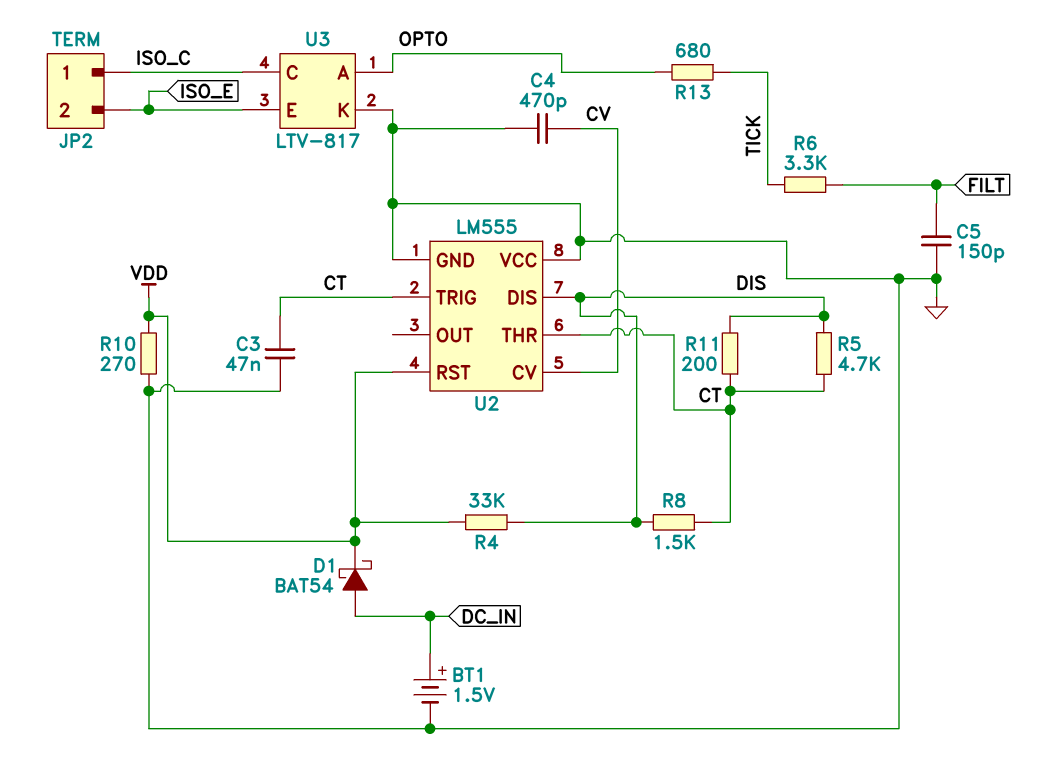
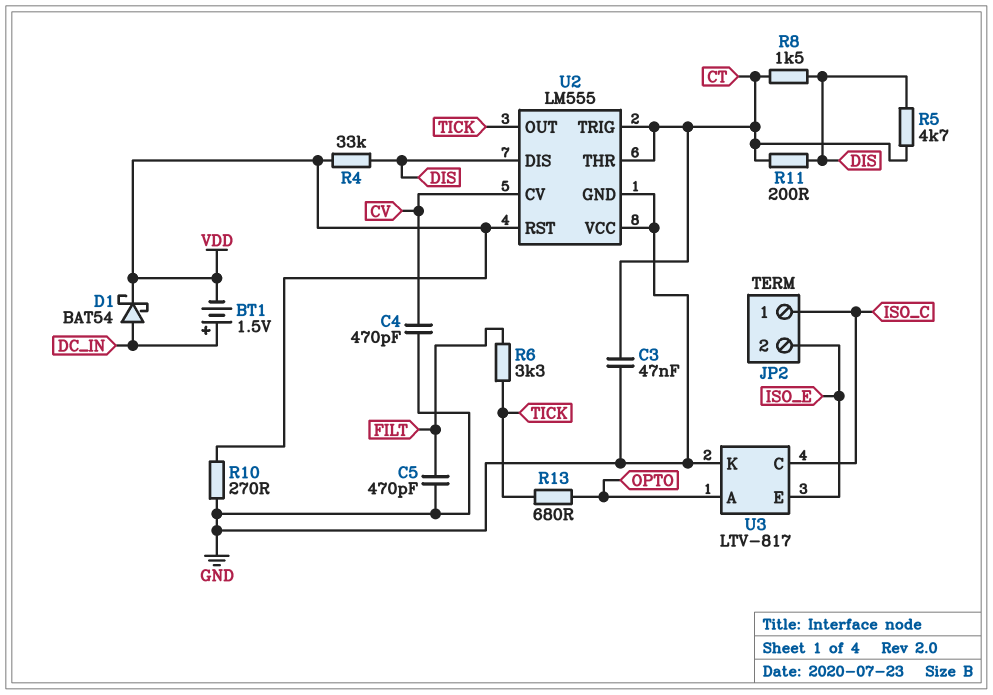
BT1: 1.5V (plus DC_IN, minus GND) -> 1.5V (plus DC_IN, minus VDD)
C5: 150pF (FILT, GND) -> 470pF (FILT, GND)
U2 pin OUT: none -> TICK

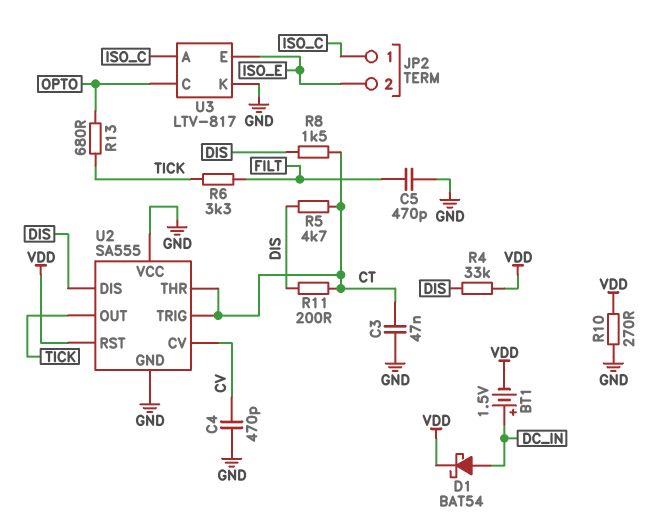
U2: LM555 -> SA555
U3 pin A: OPTO -> ISO_C
U3 pin C: ISO_C -> OPTO

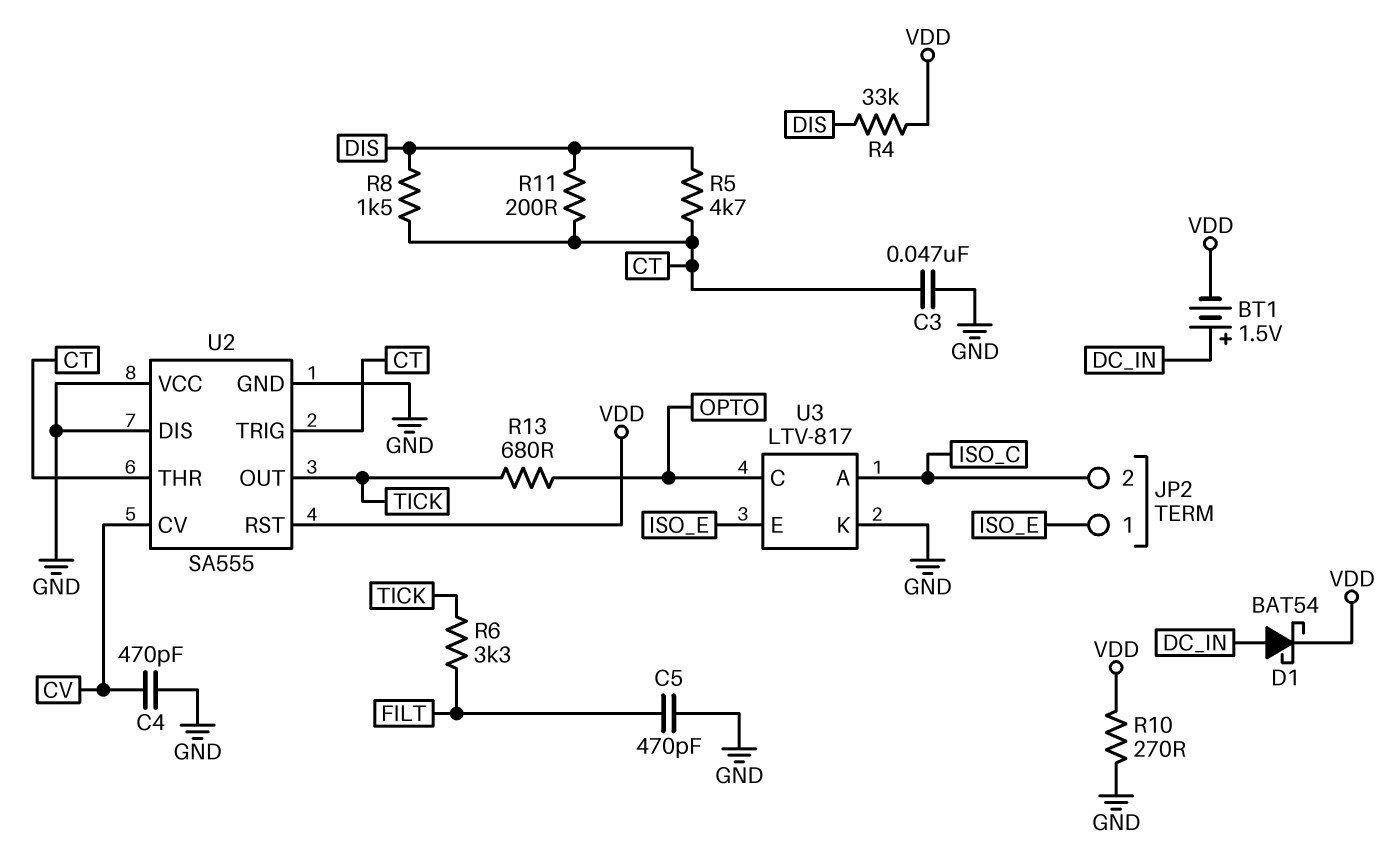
JP2 pin 1: ISO_C -> ISO_E
JP2 pin 2: ISO_E -> ISO_C
U2 pin DIS: DIS -> GND

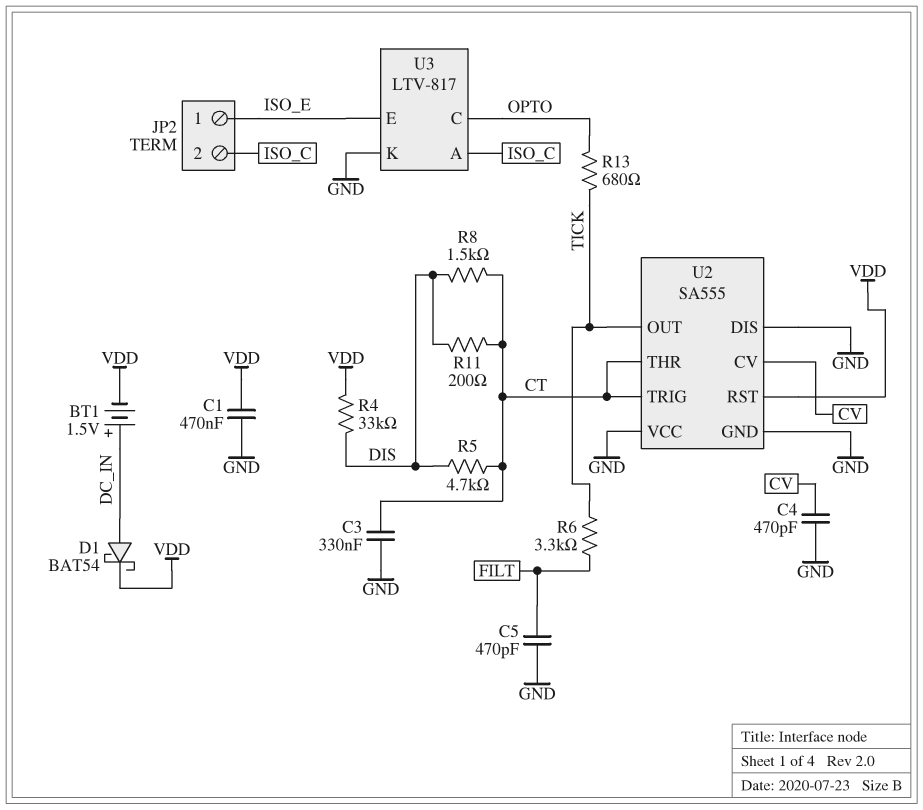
C1: none -> 470nF (GND, VDD)
C3: 47nF (CT, GND) -> 330nF (CT, GND)
R10: 270 (GND, VDD) -> none

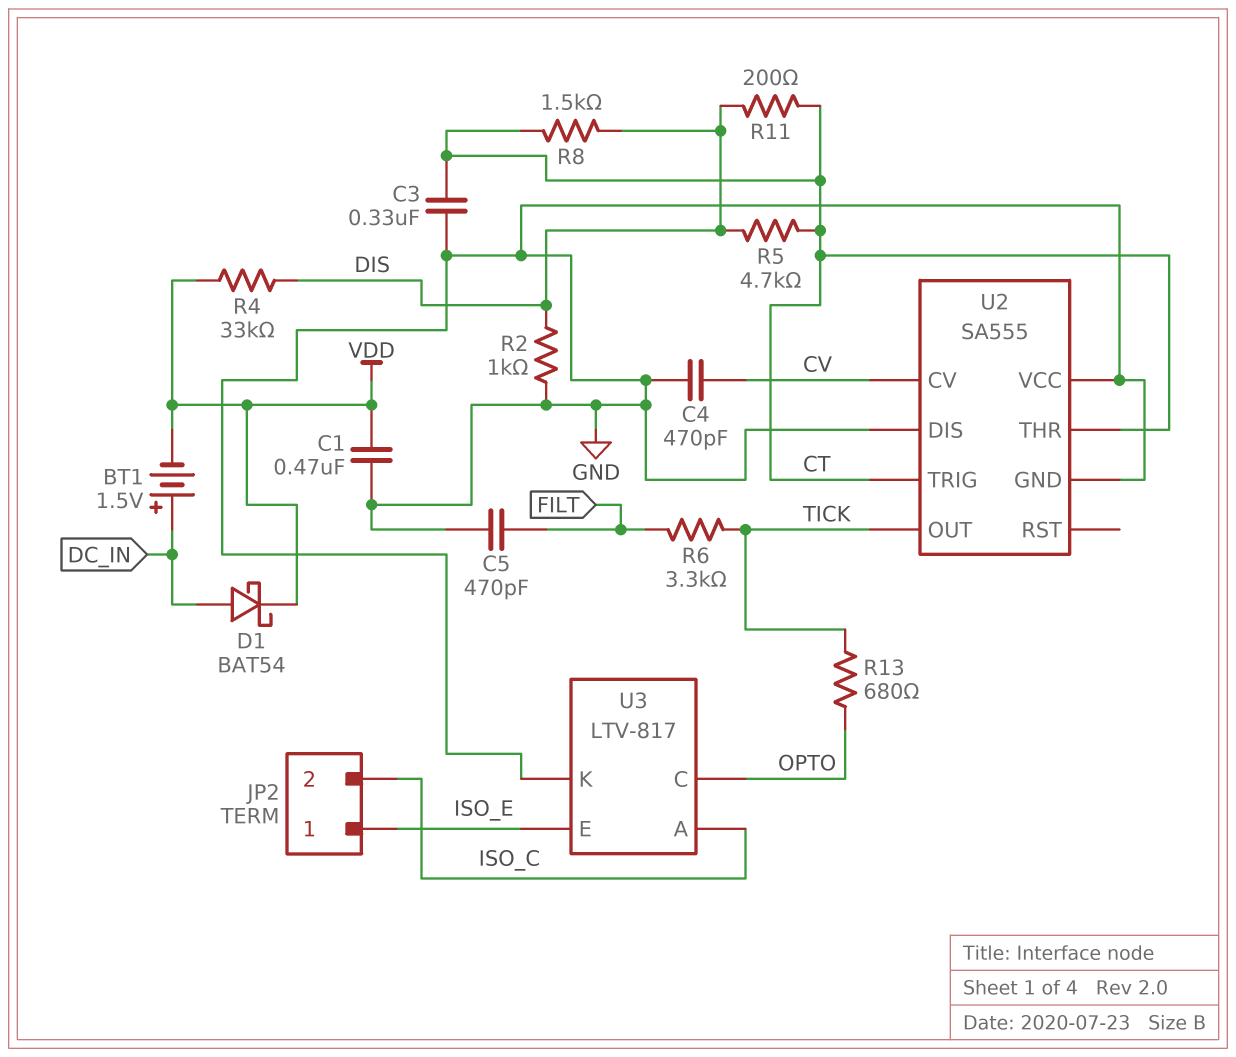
R2: none -> 1k (DIS, GND)
U2 pin RST: VDD -> none

